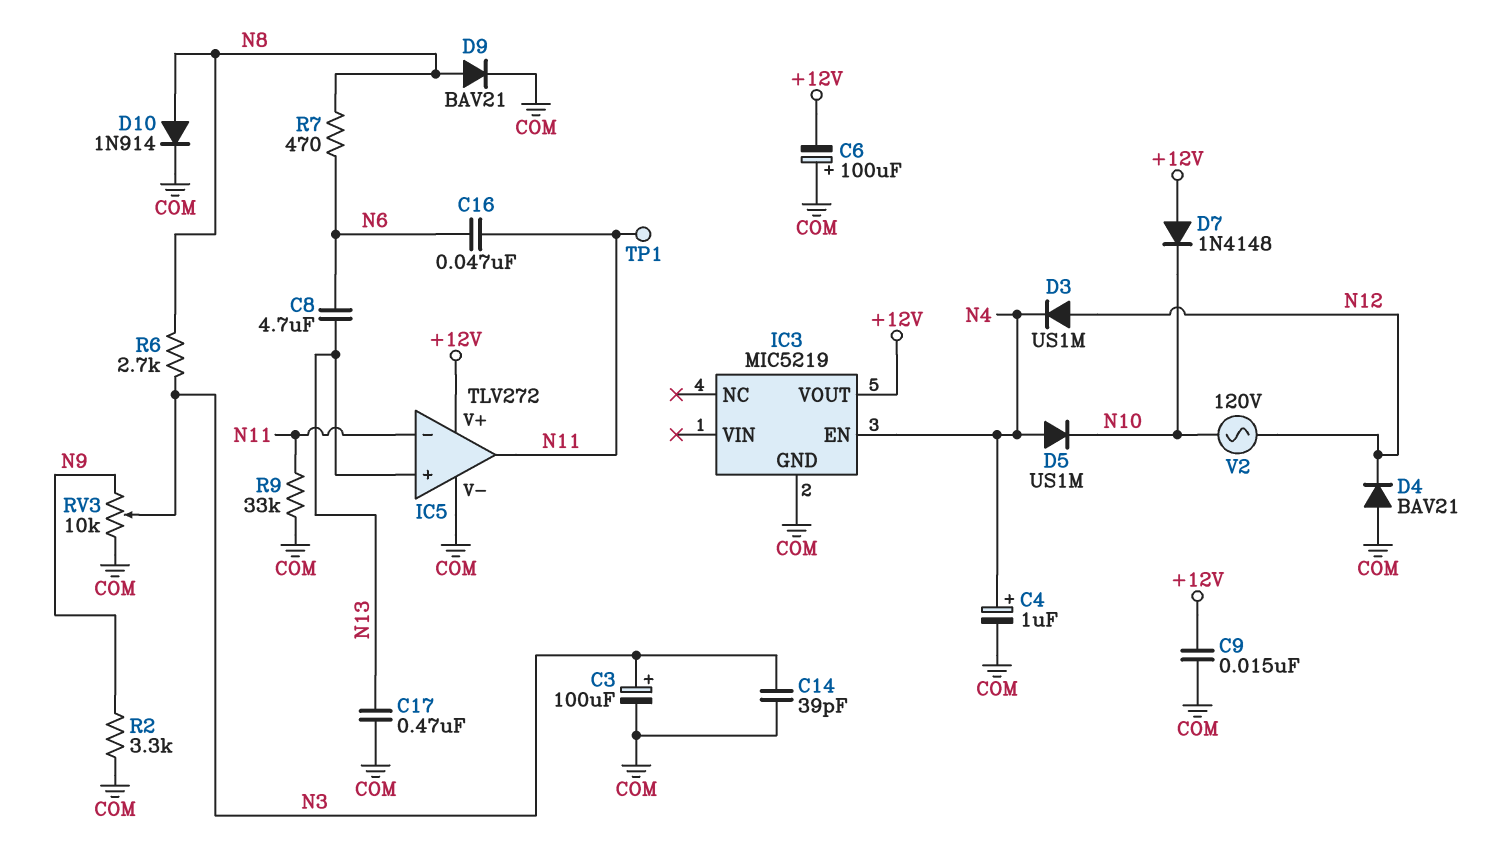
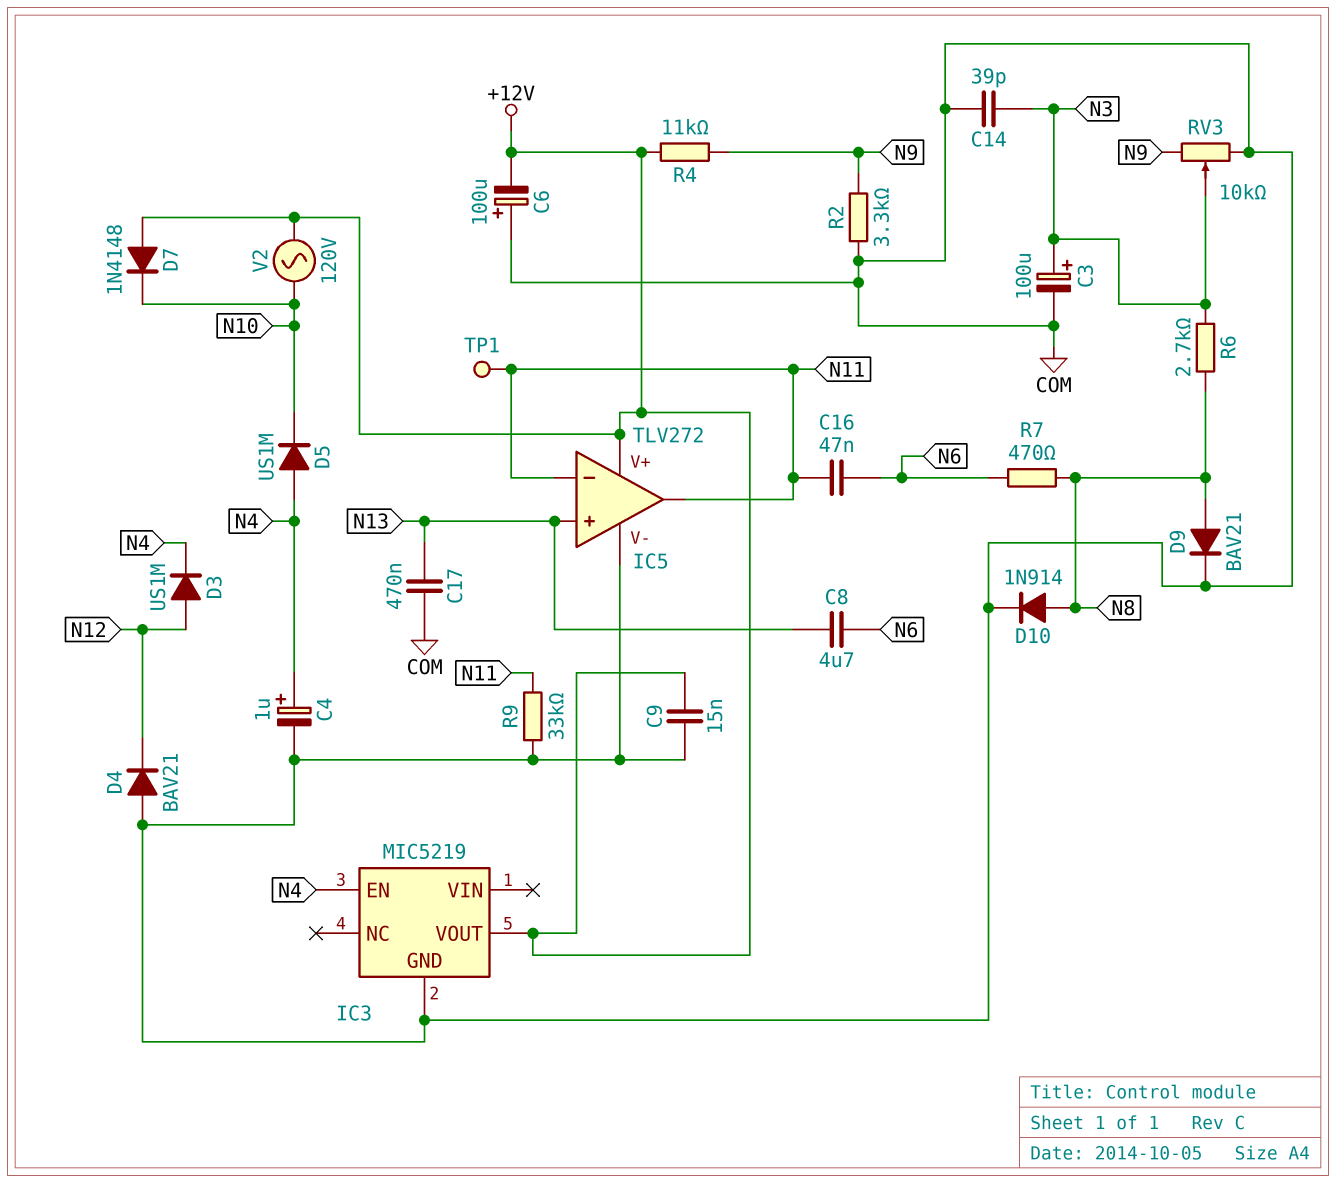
R4: none -> 11k (+12V, N9)
V2: AC 120V (N10, N12) -> AC 120V (+12V, N10)

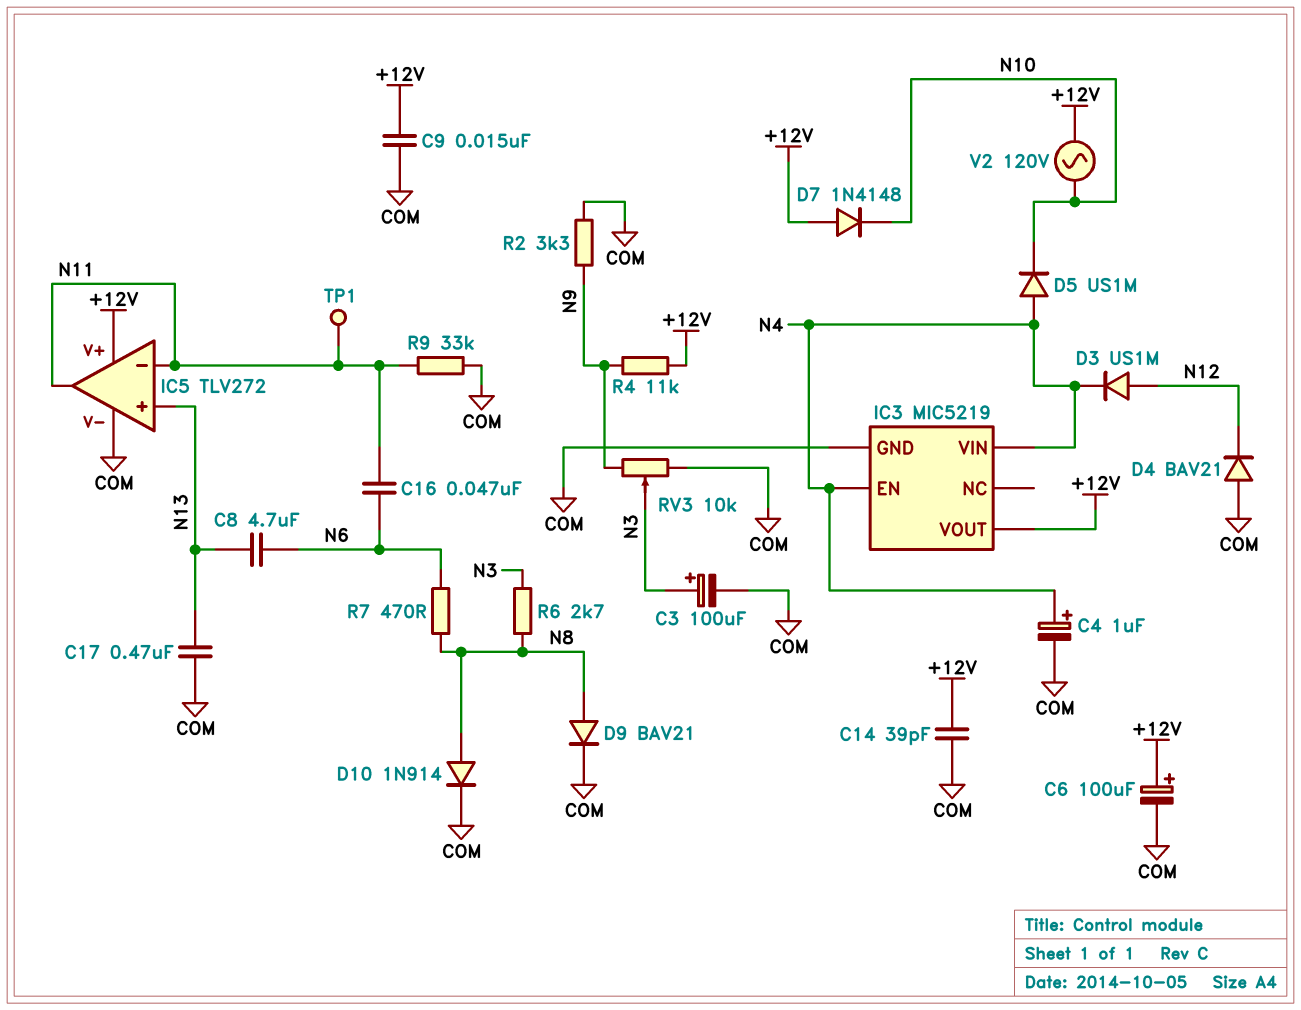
C6: 100uF (plus COM, minus +12V) -> 100uF (plus +12V, minus COM)
C14: 39pF (COM, N3) -> 39pF (+12V, COM)
IC3 pin VIN: none -> N4

